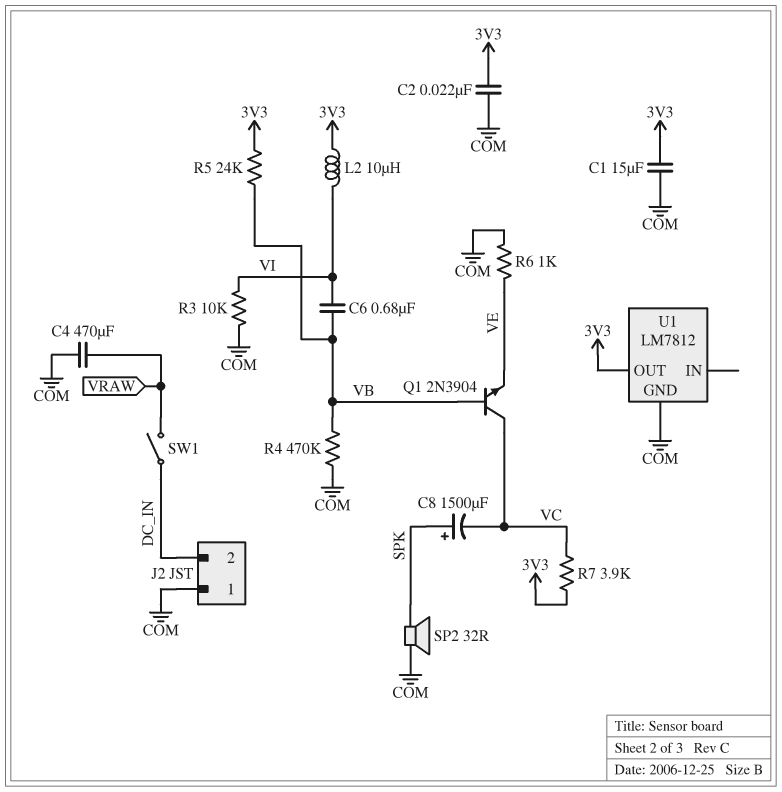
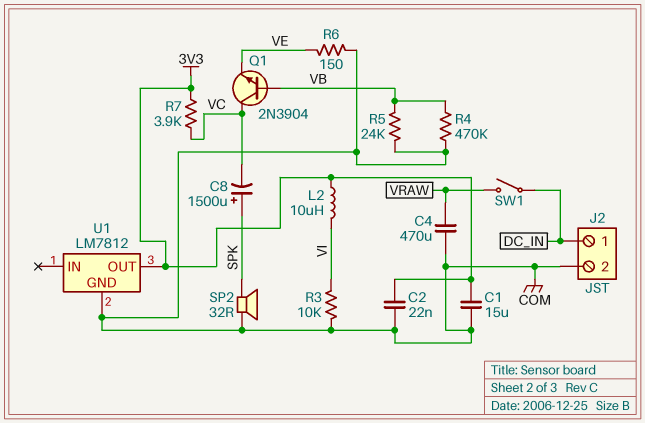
C6: 680nF (VB, VI) -> none
J2 pin 1: COM -> DC_IN
J2 pin 2: DC_IN -> COM
R5: 24k (3V3, VB) -> 24k (COM, VB)
R6: 1k (COM, VE) -> 150 (COM, VE)

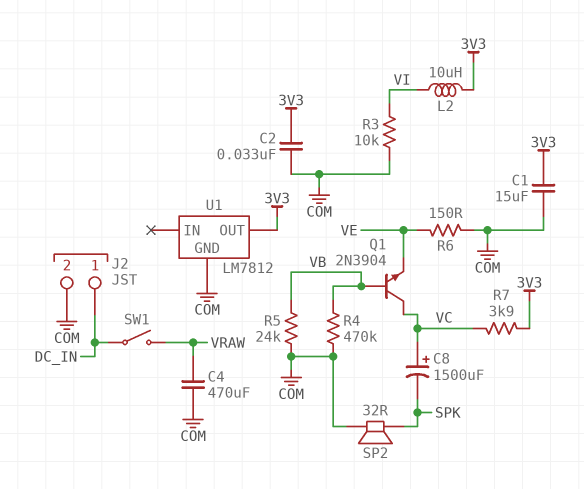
C2: 22nF (3V3, COM) -> 33nF (3V3, COM)
C8: 1500uF (plus SPK, minus VC) -> 1500uF (plus VC, minus SPK)

